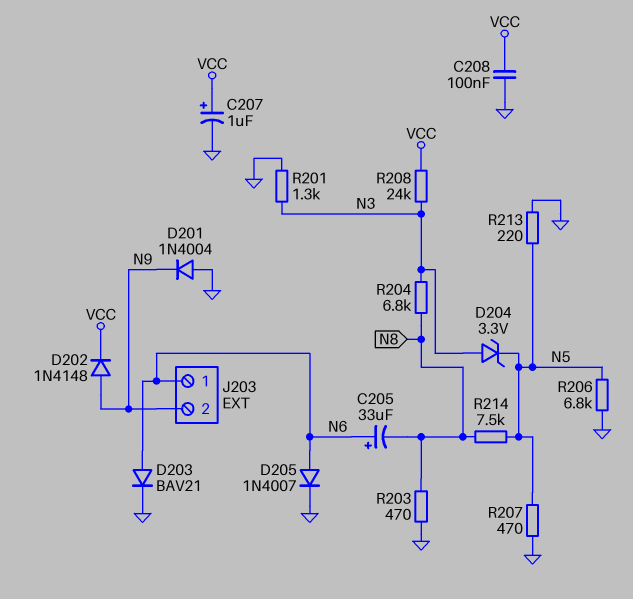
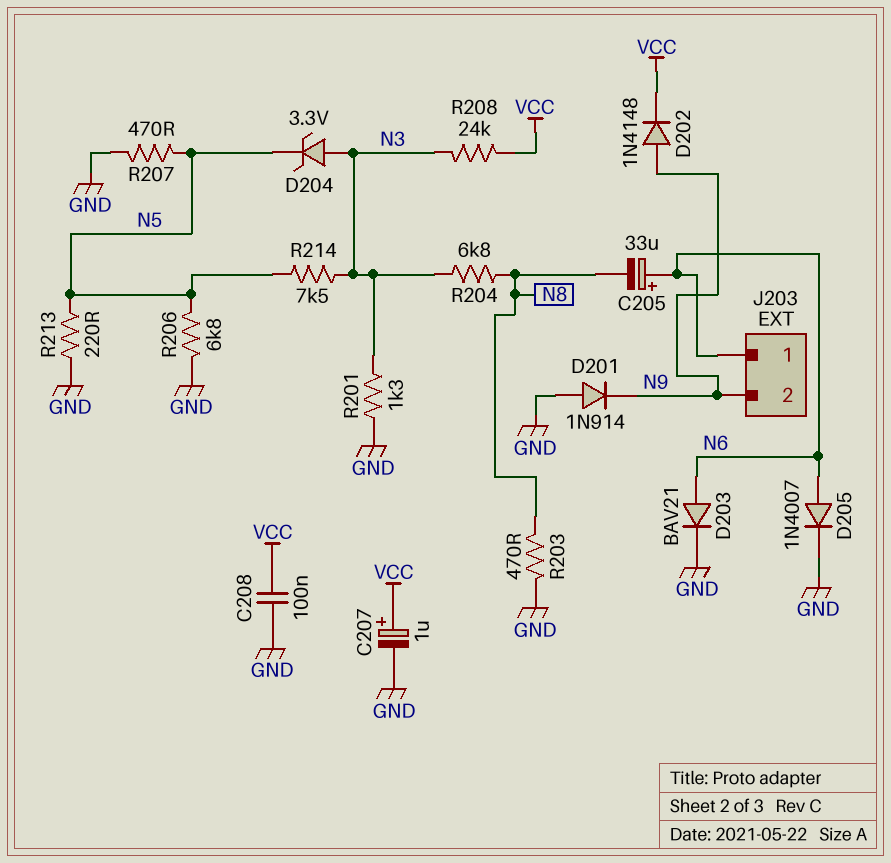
D201: diode 1N4004 (A GND, K N9) -> diode 1N914 (A GND, K N9)
R214: 7.5k (N5, N8) -> 7.5k (N3, N5)

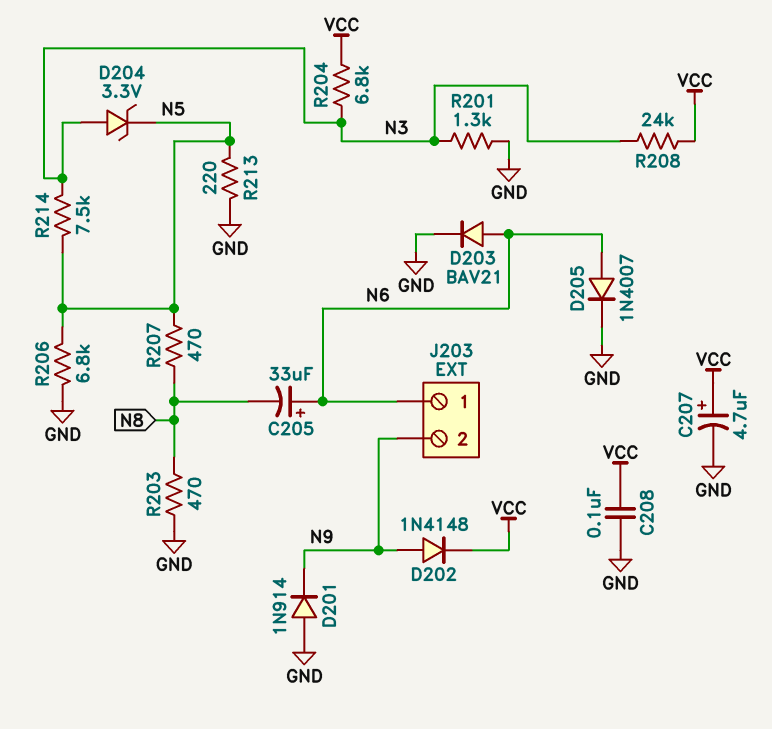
C207: 1uF (plus VCC, minus GND) -> 4.7uF (plus VCC, minus GND)
R204: 6.8k (N3, N8) -> 6.8k (N3, VCC)
R207: 470 (GND, N5) -> 470 (N5, N8)

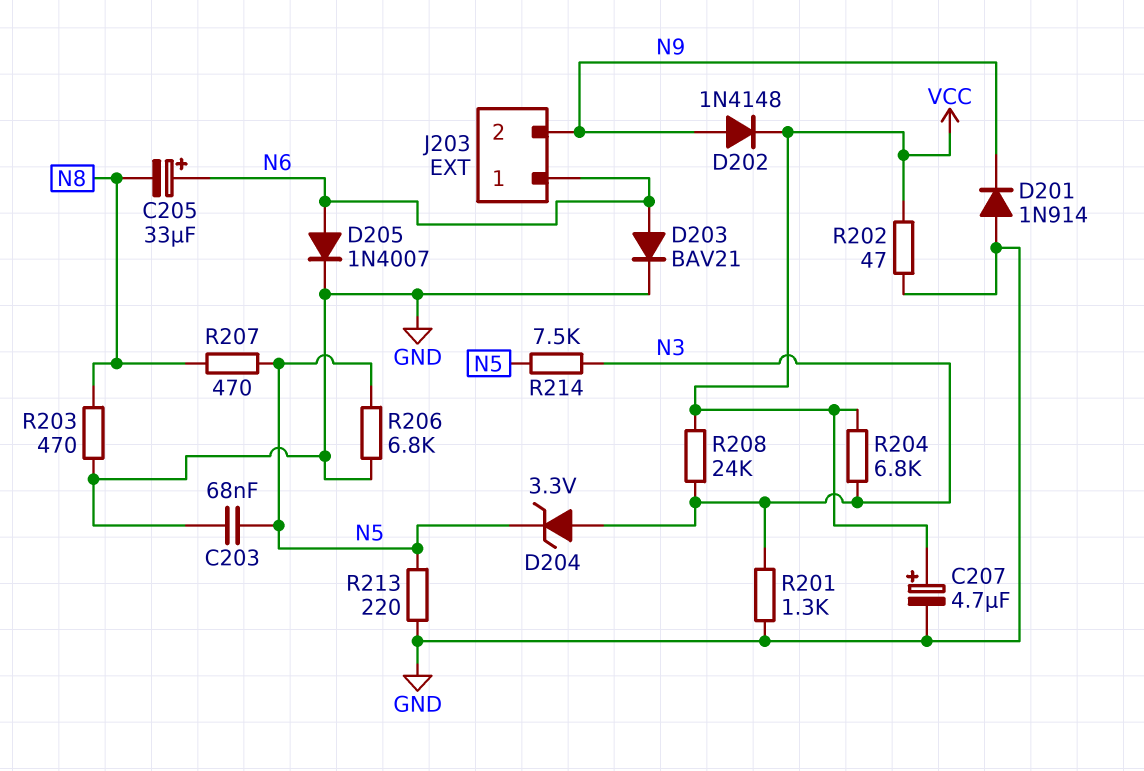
C203: none -> 68nF (GND, N5)
C208: 100nF (GND, VCC) -> none
R202: none -> 47 (GND, VCC)

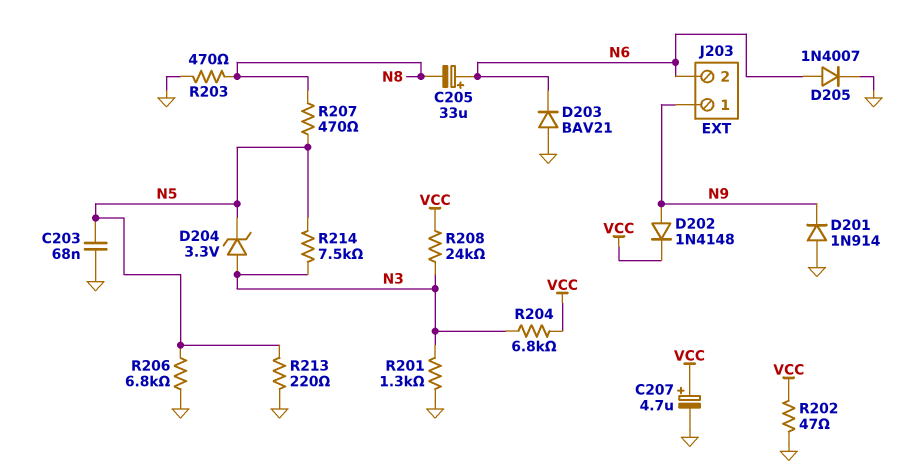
D203: diode BAV21 (A N6, K GND) -> diode BAV21 (A GND, K N6)
J203 pin 1: N6 -> N9
J203 pin 2: N9 -> N6

